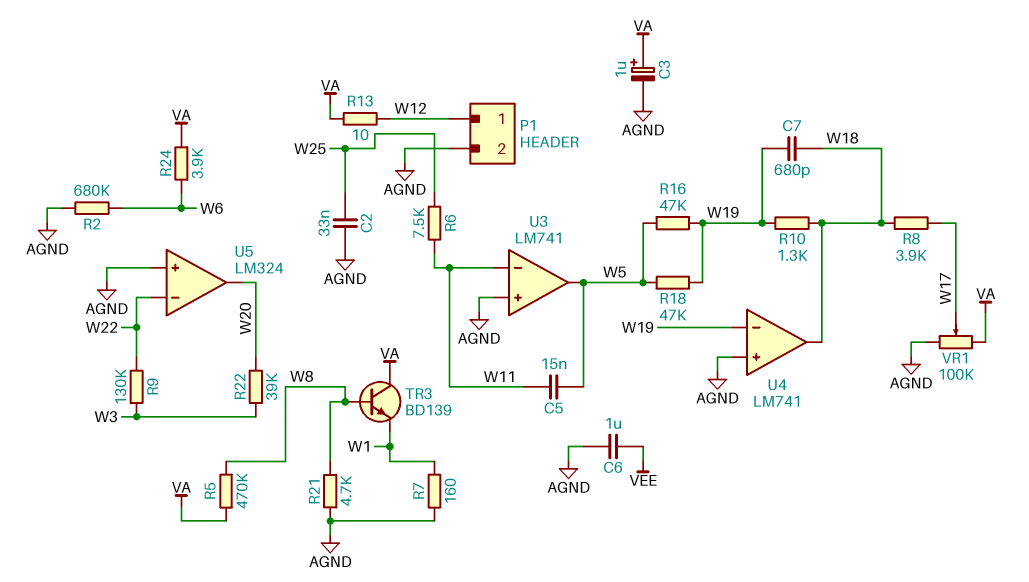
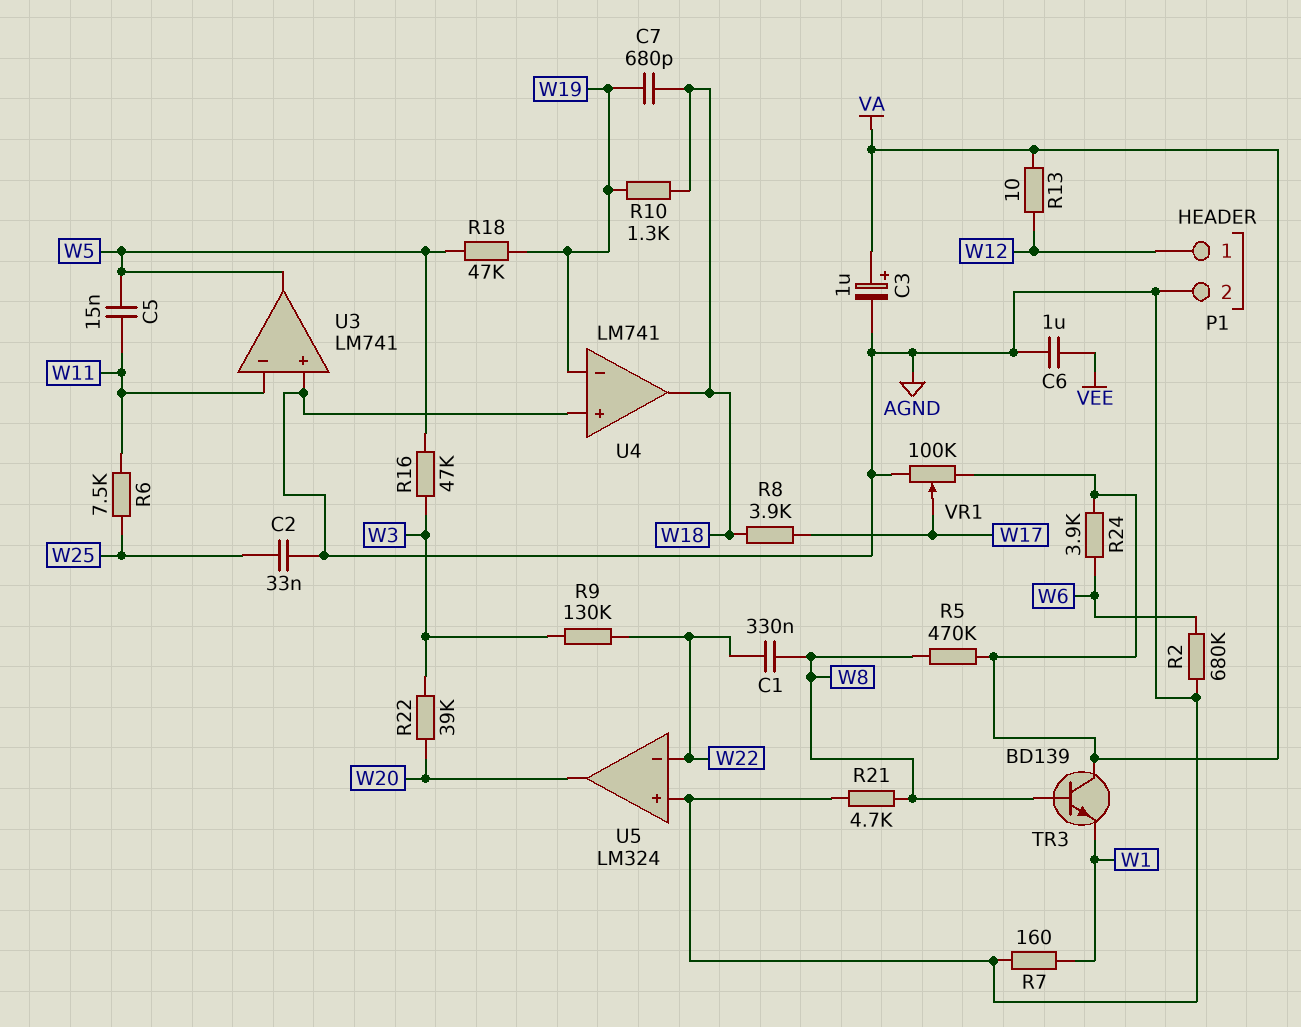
C1: none -> 330nF (W8, W22)
R16: 47k (W5, W19) -> 47k (W3, W5)

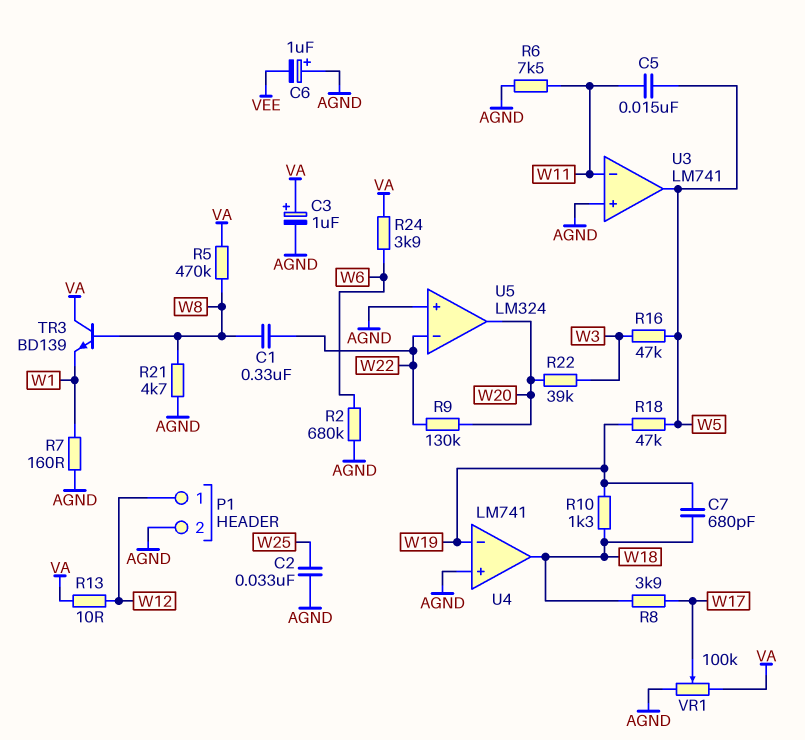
C6: 1uF (AGND, VEE) -> 1uF (plus AGND, minus VEE)
R6: 7.5k (W11, W25) -> 7.5k (AGND, W11)
R9: 130k (W3, W22) -> 130k (W20, W22)

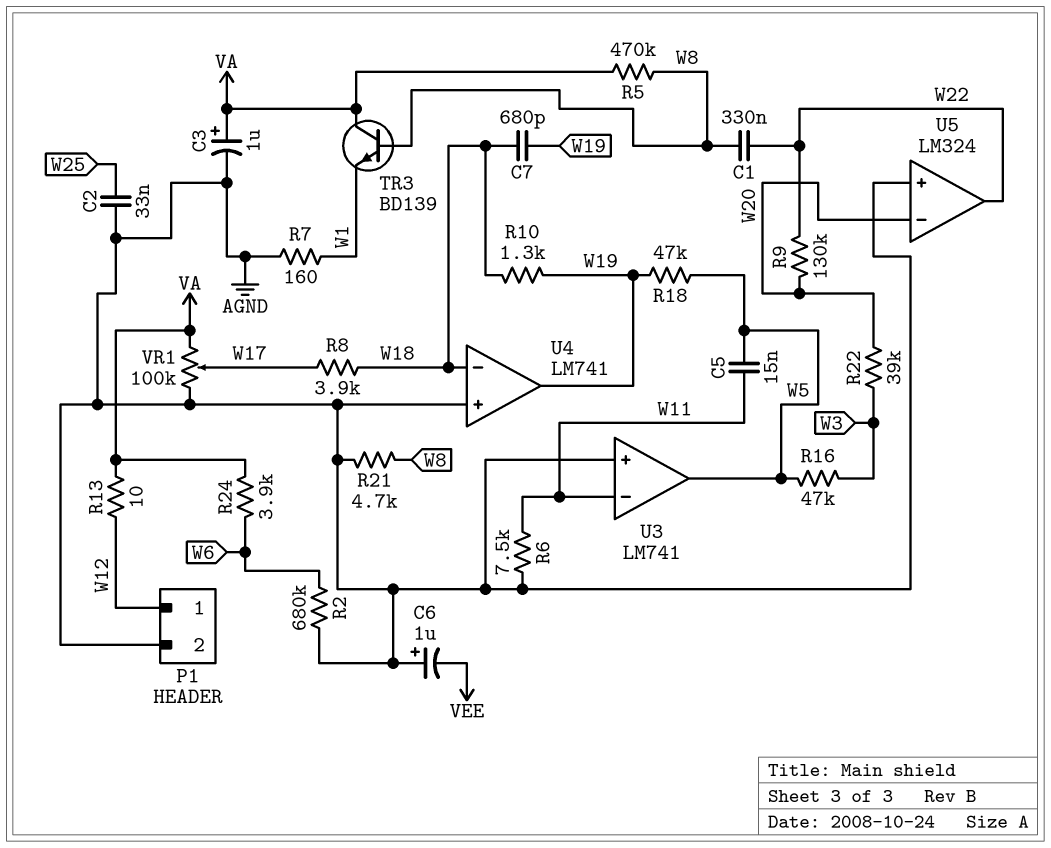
U4 pin in-: W19 -> W18
U4 pin out: W18 -> W19
U5 pin in-: W22 -> W20
U5 pin out: W20 -> W22

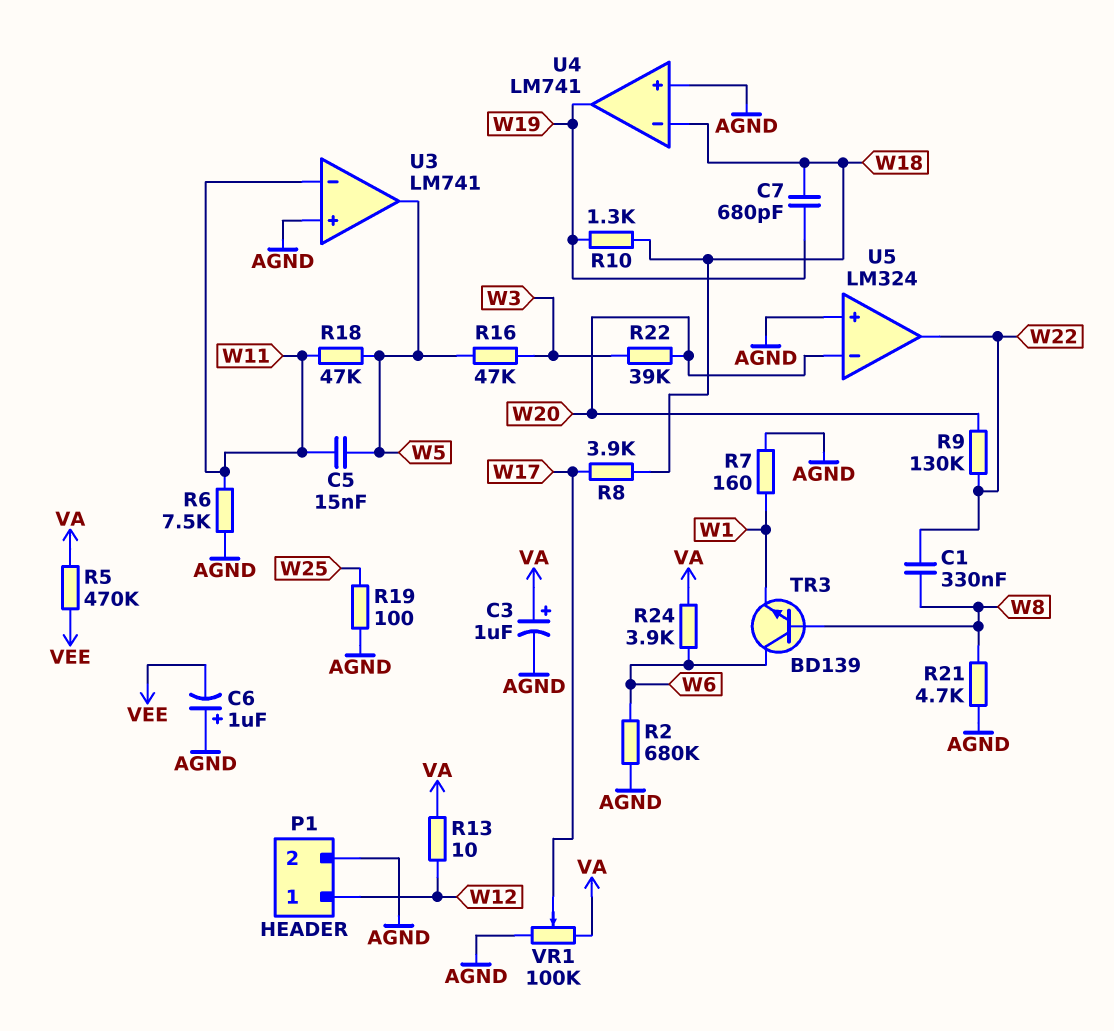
C2: 33nF (AGND, W25) -> none
R5: 470k (VA, W8) -> 470k (VA, VEE)
R18: 47k (W5, W19) -> 47k (W5, W11)
R19: none -> 100 (AGND, W25)
TR3: NPN BD139 (B W8, C VA, E W1) -> NPN BD139 (B W8, C W6, E W1)

